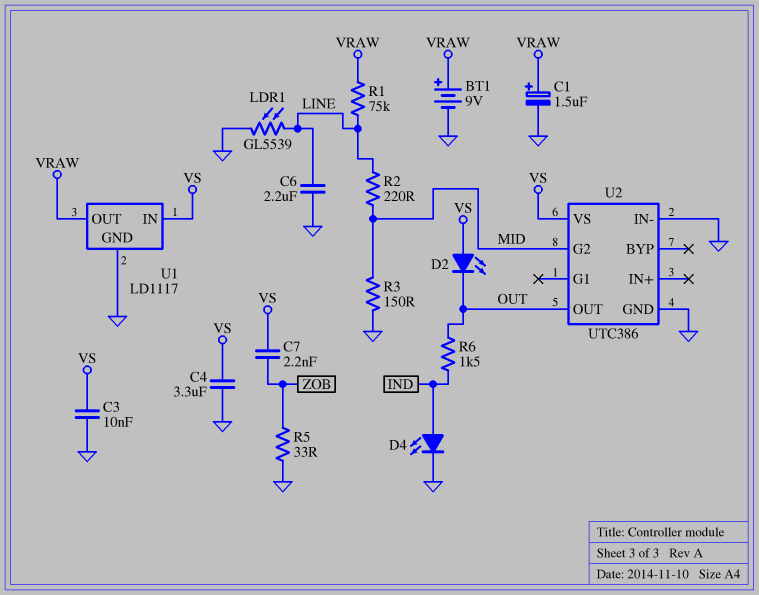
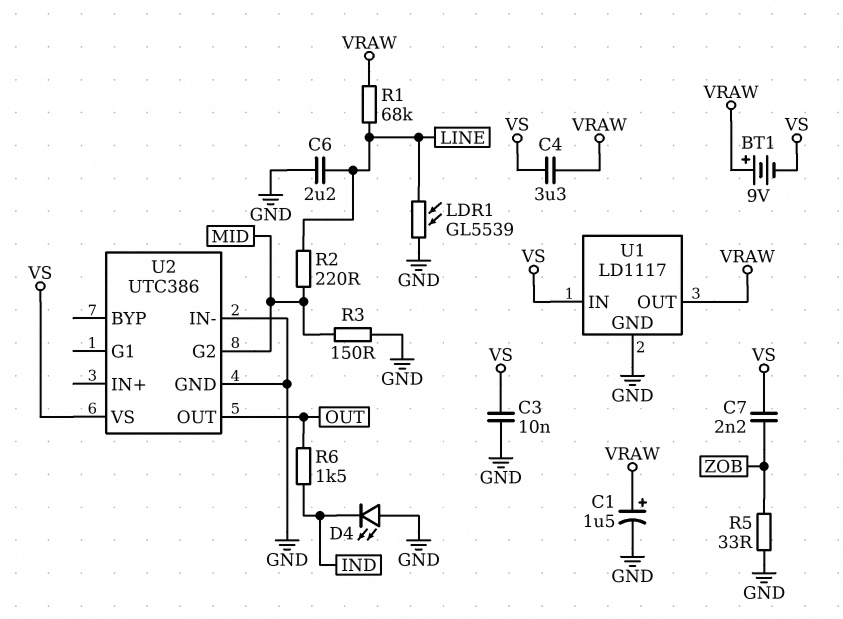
BT1: 9V (plus VRAW, minus GND) -> 9V (plus VRAW, minus VS)
C4: 3.3uF (GND, VS) -> 3.3uF (VRAW, VS)
D2: LED (A VS, K OUT) -> none
D4: LED (A IND, K GND) -> LED (A GND, K IND)
R1: 75k (LINE, VRAW) -> 68k (LINE, VRAW)

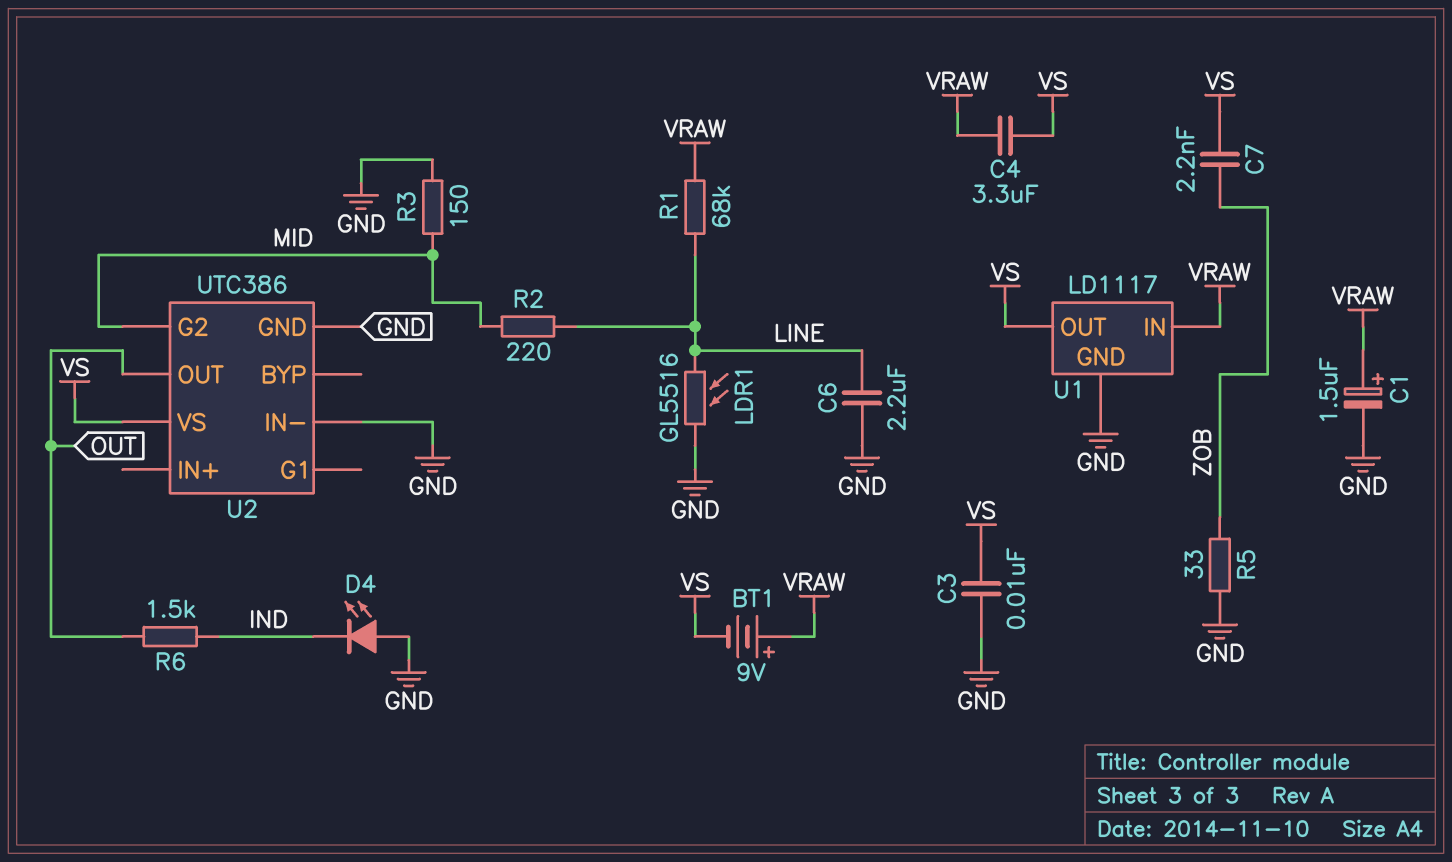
LDR1: GL5539 (GND, LINE) -> GL5516 (GND, LINE)
U1 pin IN: VS -> VRAW
U1 pin OUT: VRAW -> VS

